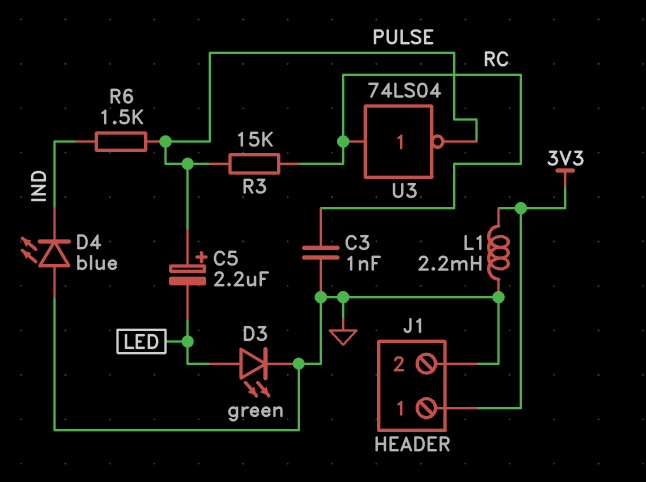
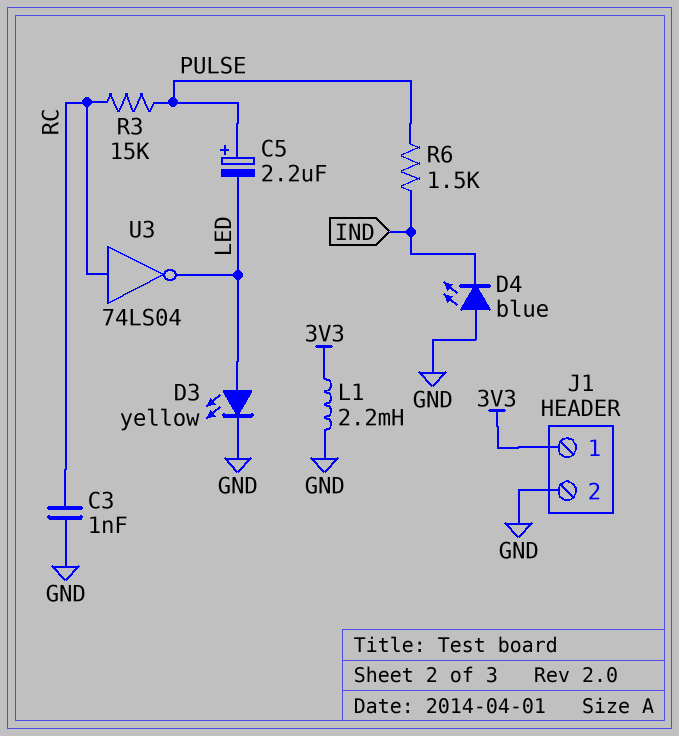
D3: LED green (A LED, K GND) -> LED yellow (A LED, K GND)
U3: NOT 74LS04 (in RC, out PULSE) -> NOT 74LS04 (in RC, out LED)

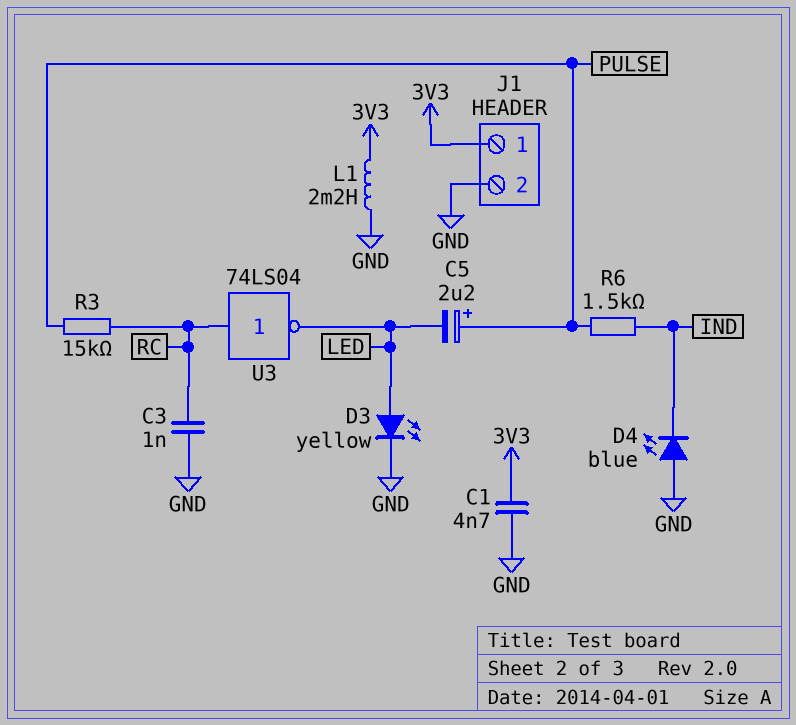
C1: none -> 4.7nF (3V3, GND)

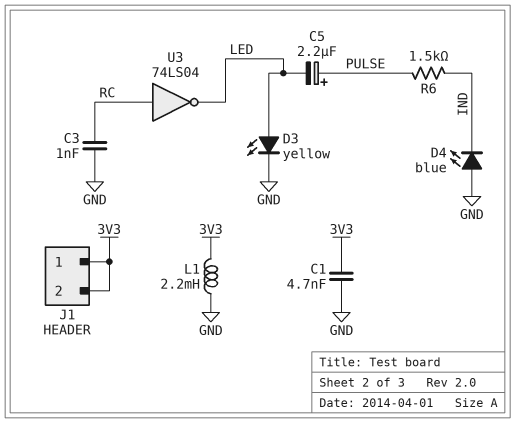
J1 pin 2: GND -> 3V3
R3: 15k (PULSE, RC) -> none

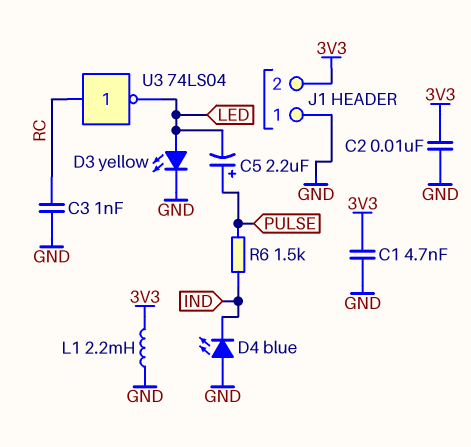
C2: none -> 10nF (3V3, GND)
J1 pin 1: 3V3 -> GND

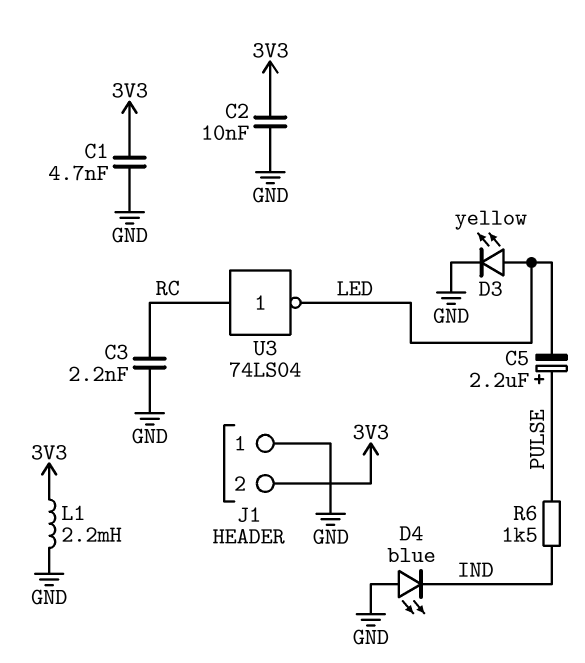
C3: 1nF (GND, RC) -> 2.2nF (GND, RC)

